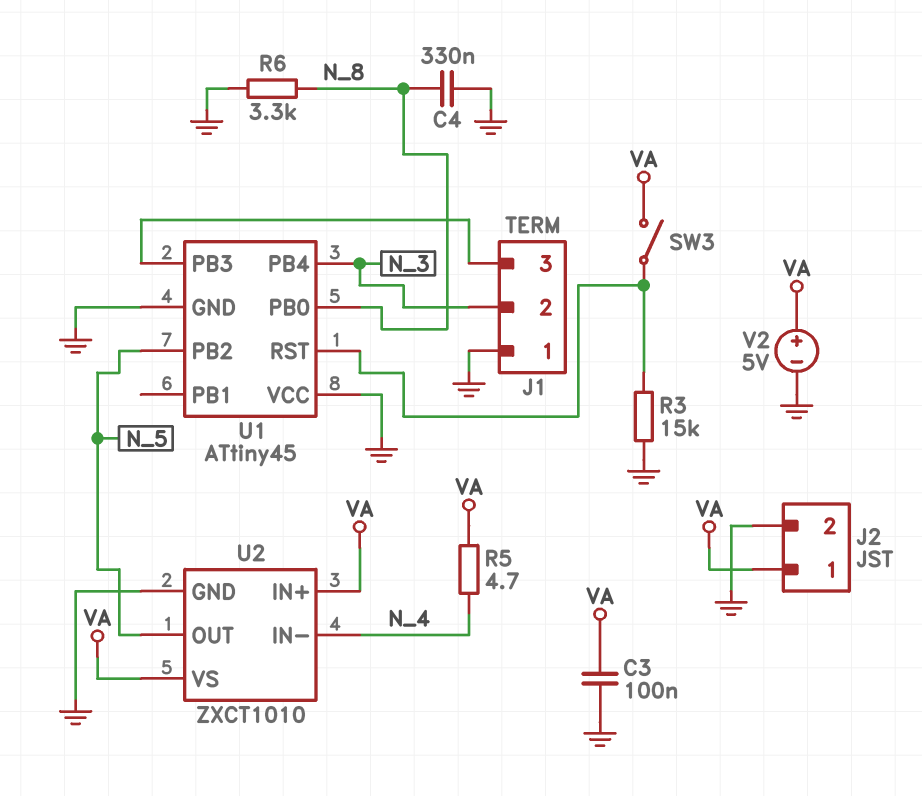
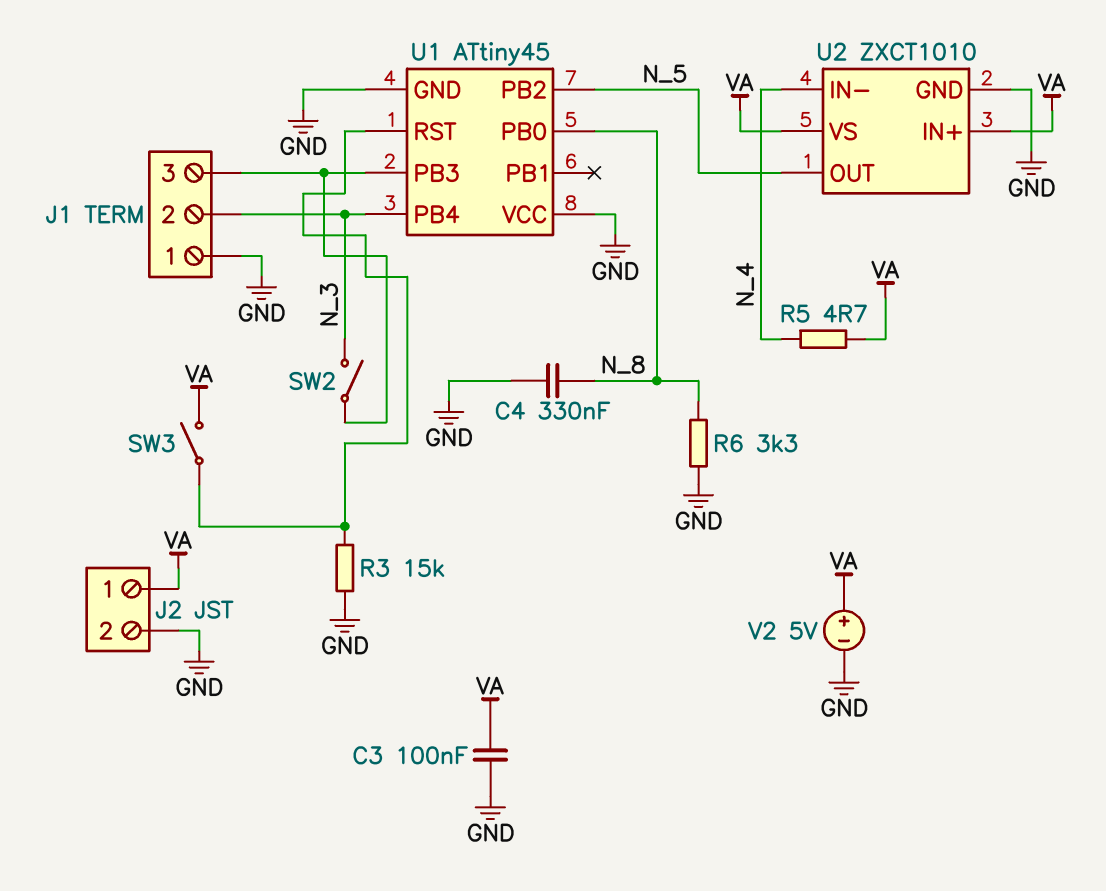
SW2: none -> switch (J1/3, N_3)

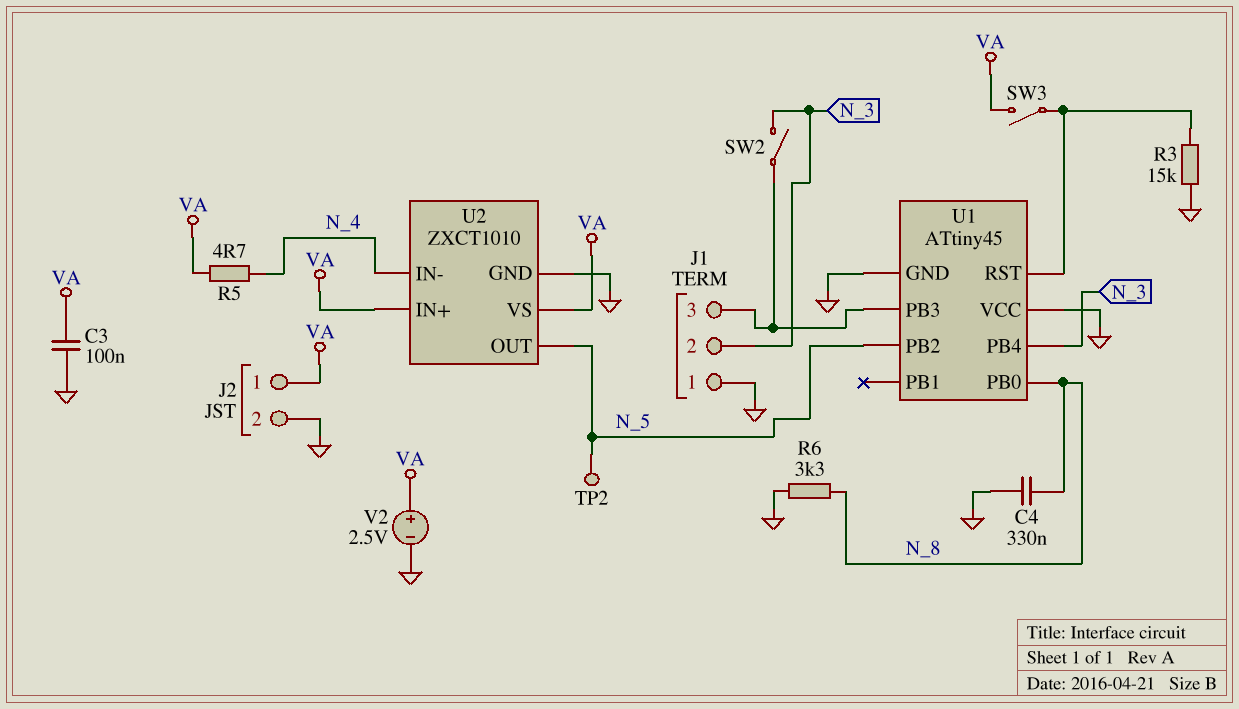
TP2: none -> test point (N_5)
V2: 5V (plus VA, minus GND) -> 2.5V (plus VA, minus GND)

